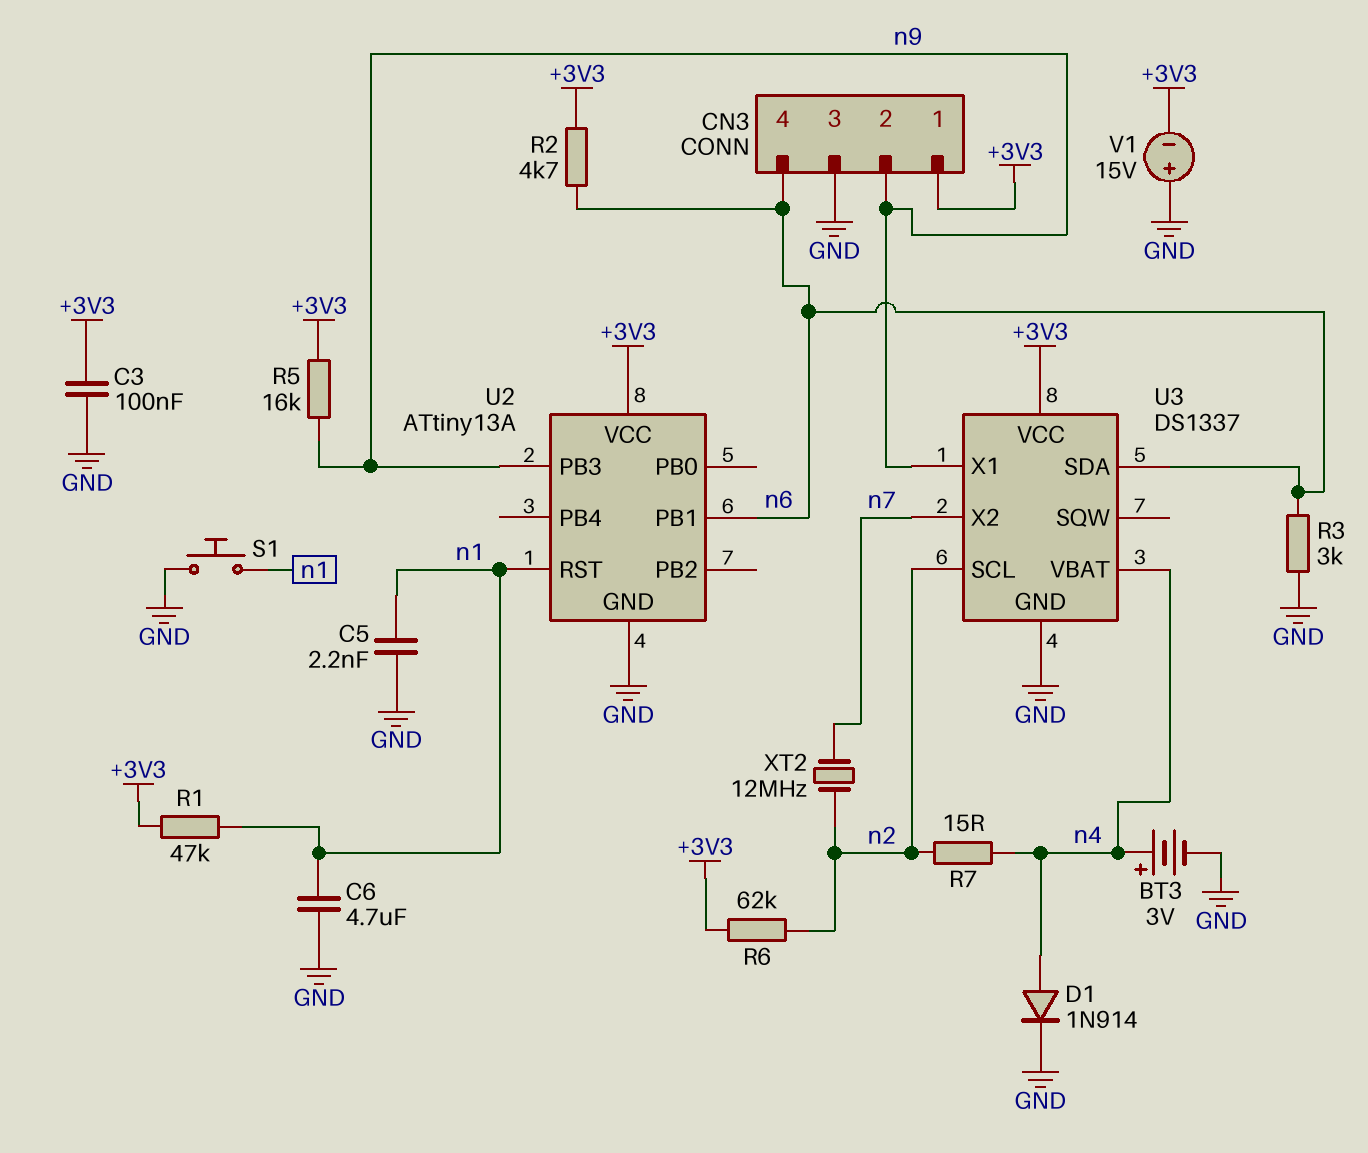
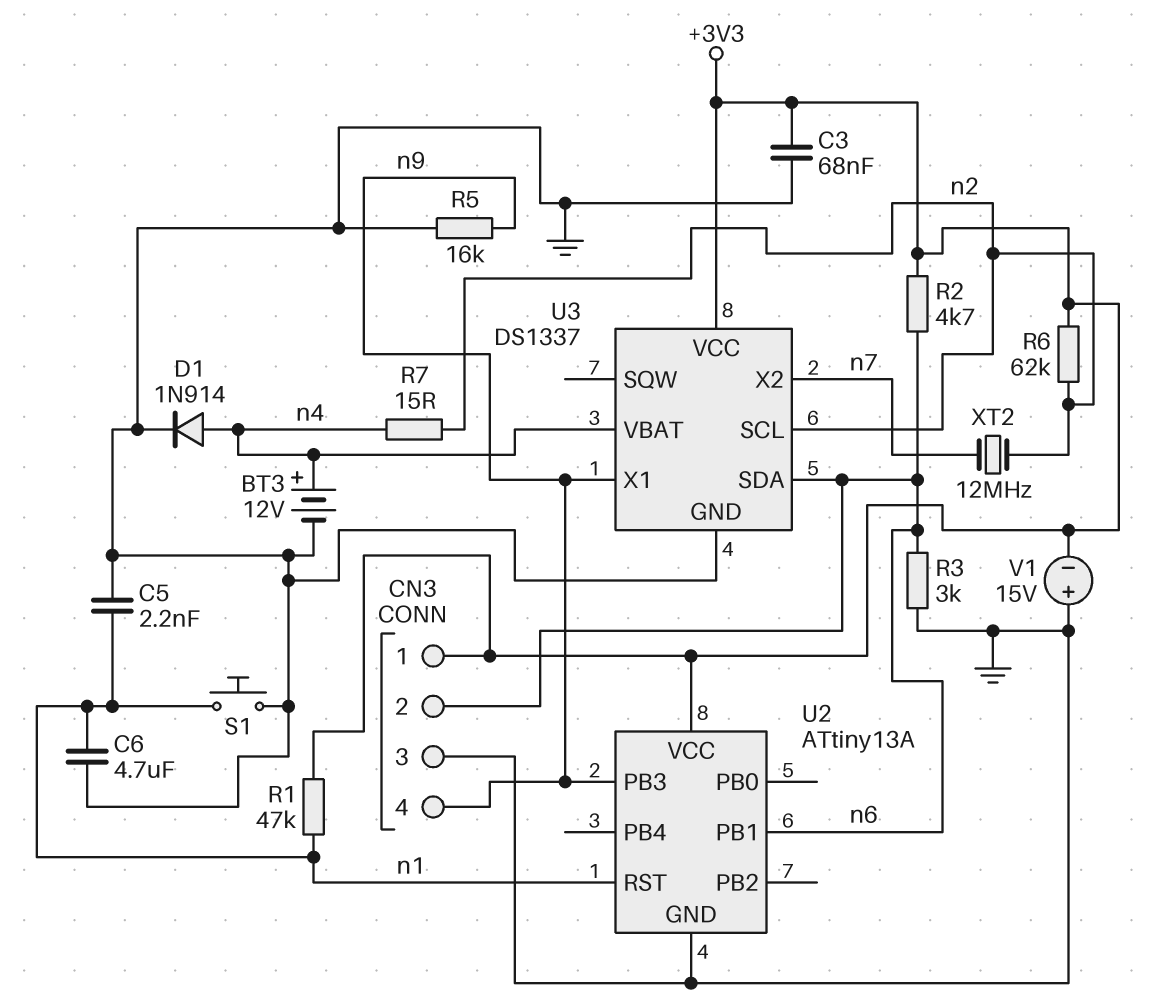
BT3: 3V (plus n4, minus GND) -> 12V (plus n4, minus GND)
C3: 100nF (+3V3, GND) -> 68nF (+3V3, GND)
CN3 pin 2: n9 -> n6
CN3 pin 4: n6 -> n9
R5: 16k (+3V3, n9) -> 16k (GND, n9)

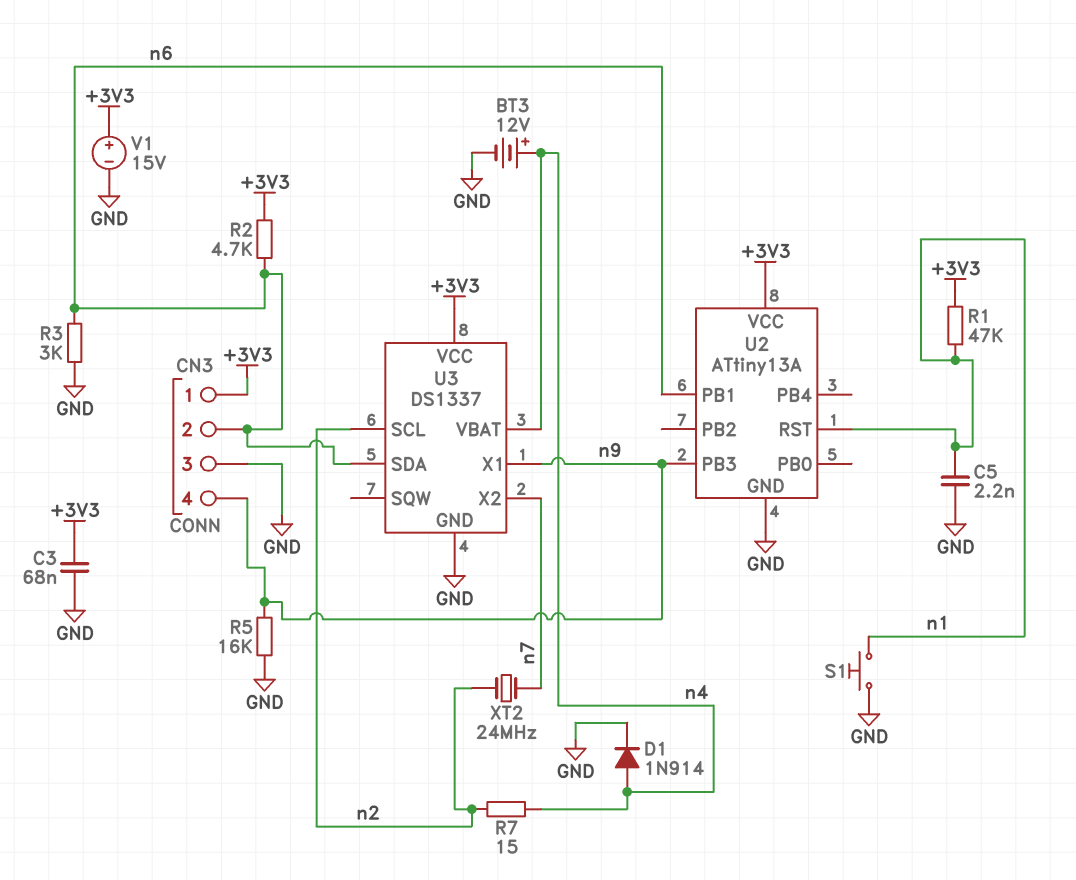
C6: 4.7uF (GND, n1) -> none
R6: 62k (+3V3, n2) -> none
V1: 15V (plus GND, minus +3V3) -> 15V (plus +3V3, minus GND)
XT2: 12MHz (n2, n7) -> 24MHz (n2, n7)

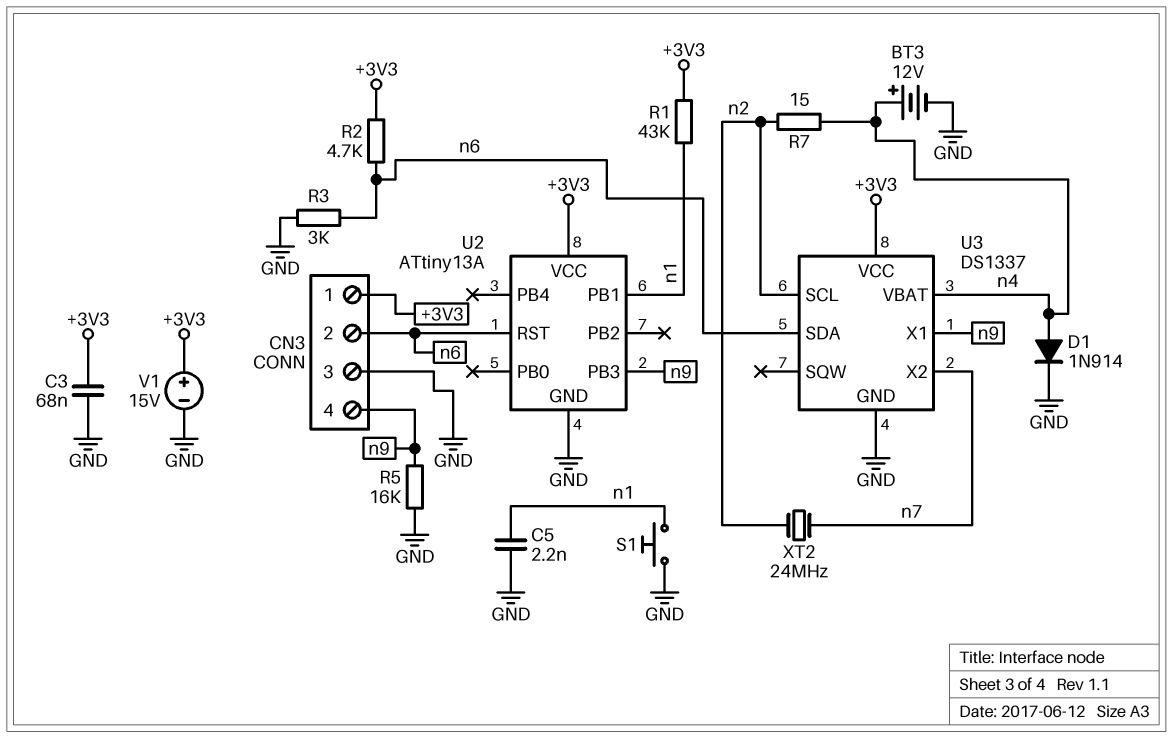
R1: 47k (+3V3, n1) -> 43k (+3V3, n1)
U2 pin PB1: n6 -> n1
U2 pin RST: n1 -> n6

